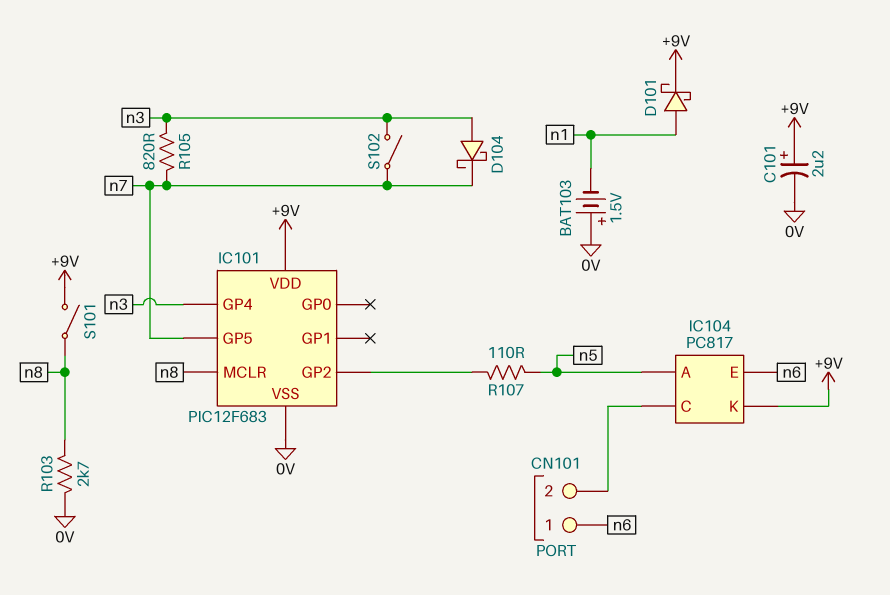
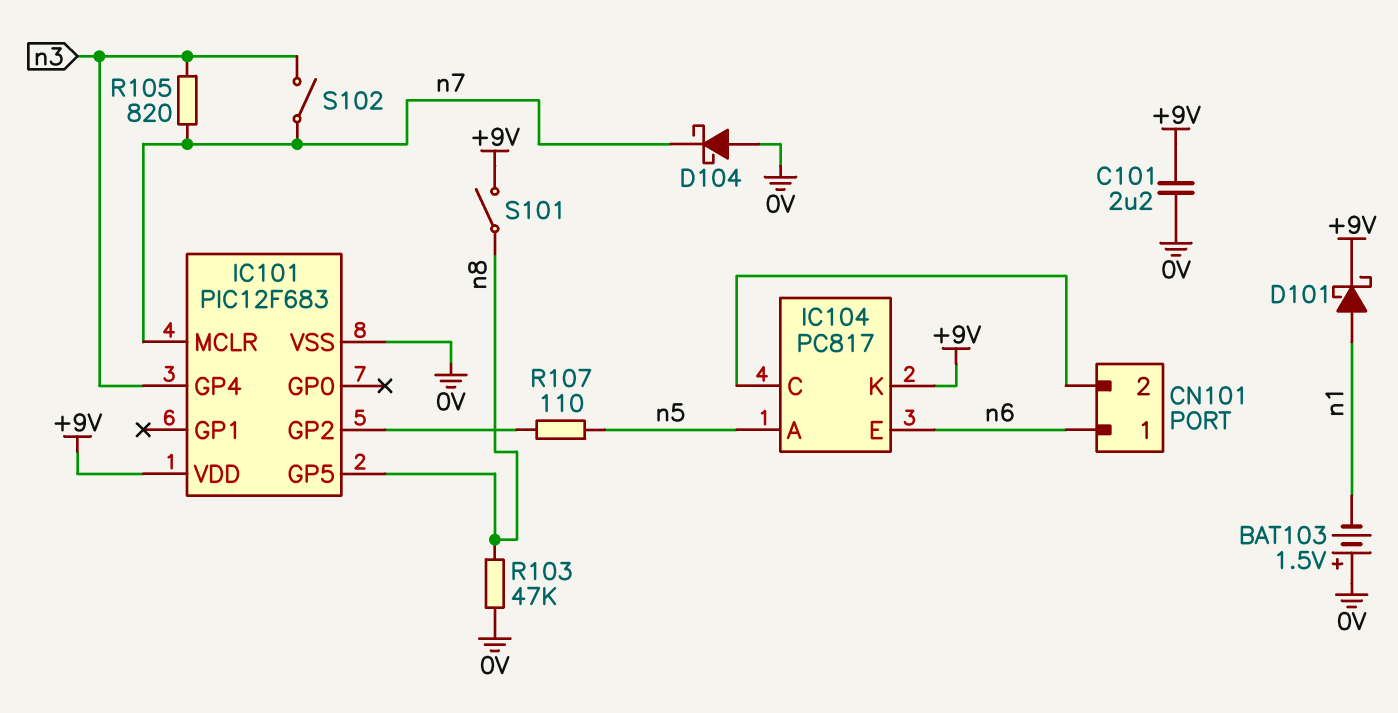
C101: 2.2uF (plus +9V, minus 0V) -> 2.2uF (+9V, 0V)
D104: schottky (A n3, K n7) -> schottky (A 0V, K n7)
IC101 pin GP5: n7 -> n8
IC101 pin MCLR: n8 -> n7
R103: 2.7k (0V, n8) -> 47k (0V, n8)

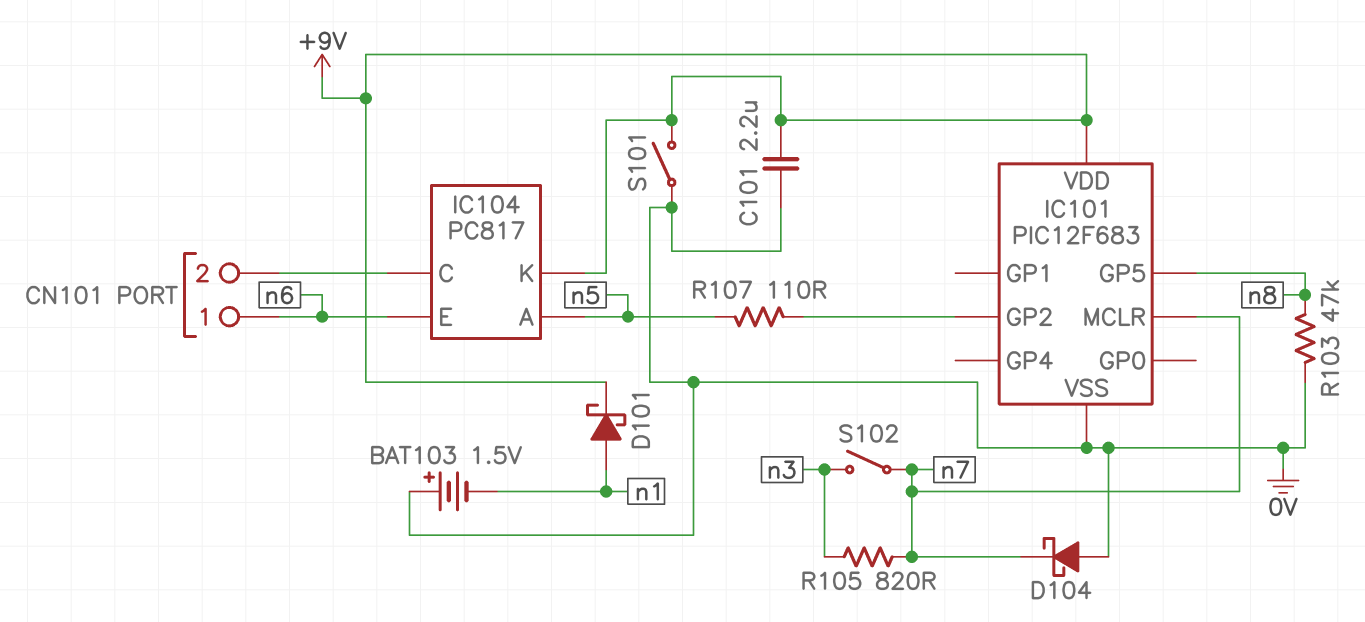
IC101 pin GP4: n3 -> none
S101: switch (+9V, n8) -> switch (+9V, 0V)

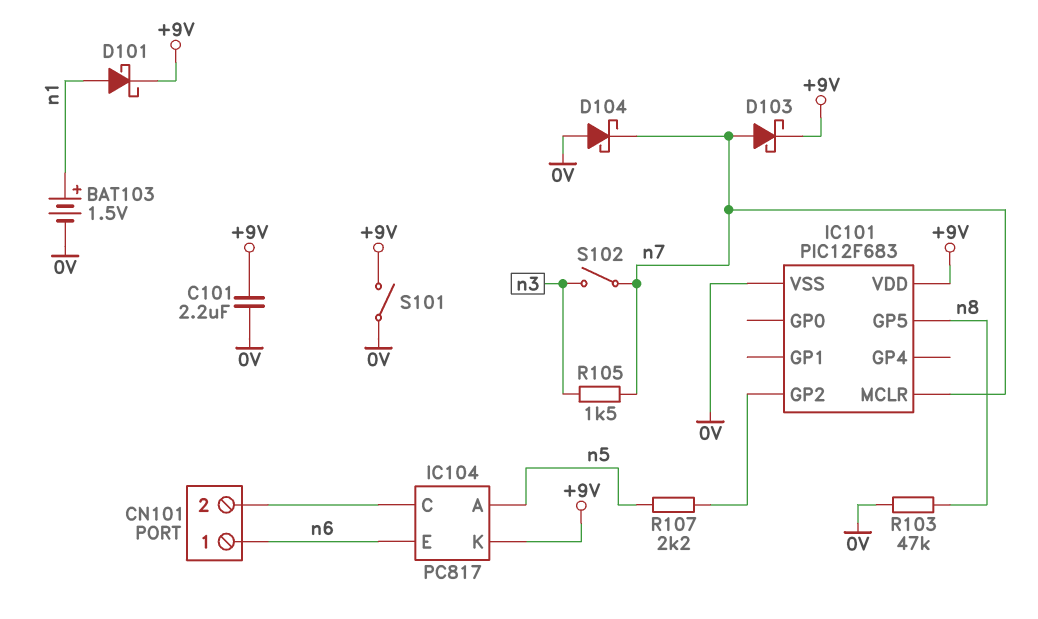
BAT103: 1.5V (plus 0V, minus n1) -> 1.5V (plus n1, minus 0V)
D103: none -> schottky (A n7, K +9V)
R105: 820 (n3, n7) -> 1.5k (n3, n7)
R107: 110 (IC101/GP2, n5) -> 2.2k (IC101/GP2, n5)

